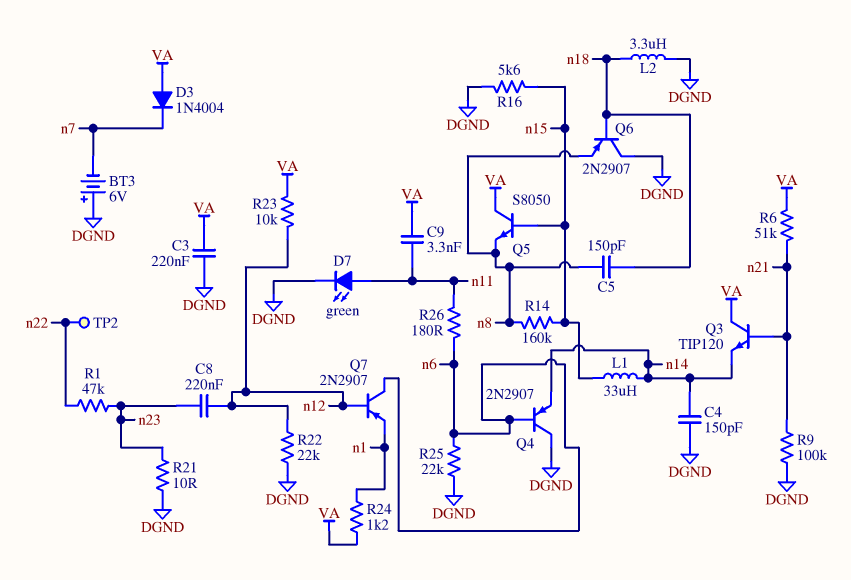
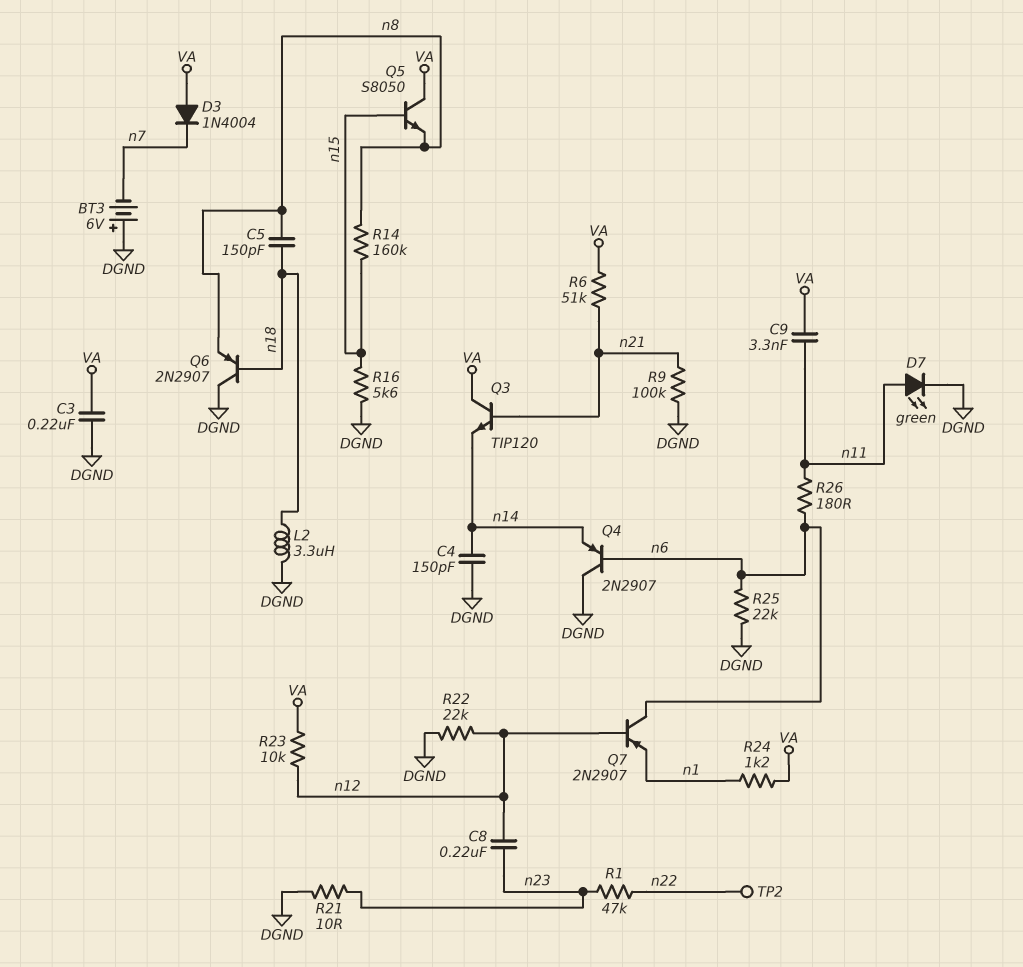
L1: 33uH (n14, n15) -> none

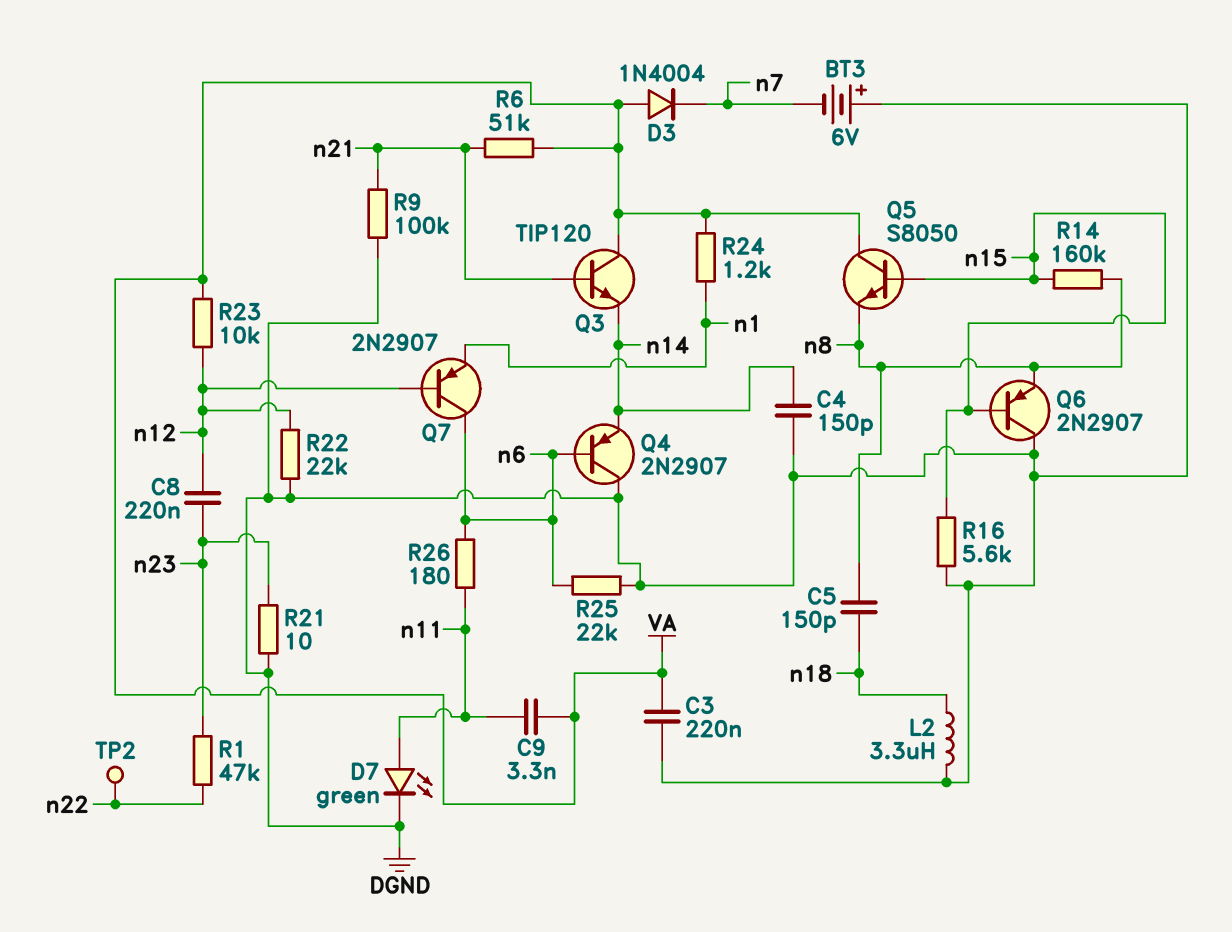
Q6: PNP 2N2907 (B n18, C DGND, E n8) -> PNP 2N2907 (B n15, C DGND, E n8)

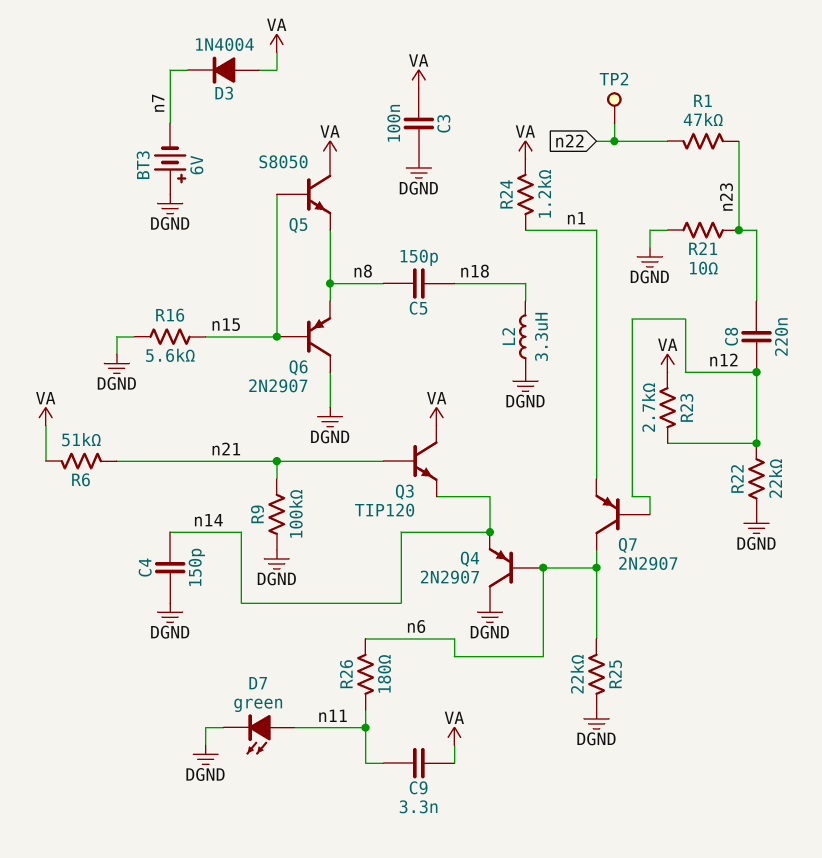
C3: 220nF (DGND, VA) -> 100nF (DGND, VA)
R14: 160k (n8, n15) -> none
R23: 10k (VA, n12) -> 2.7k (VA, n12)

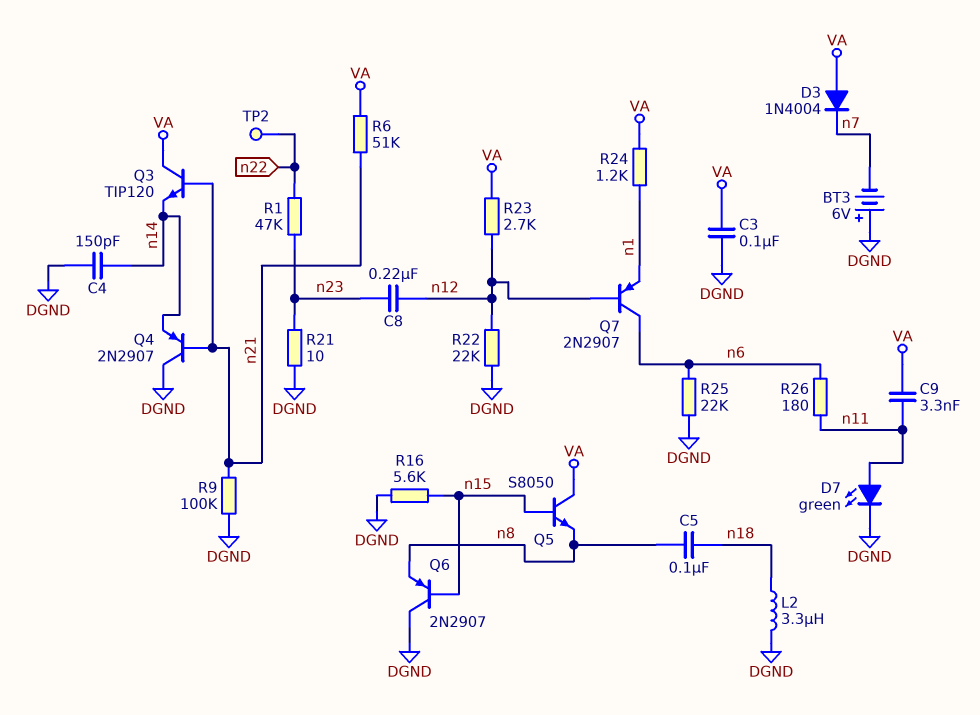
C5: 150pF (n8, n18) -> 100nF (n8, n18)
Q4: PNP 2N2907 (B n6, C DGND, E n14) -> PNP 2N2907 (B n21, C DGND, E n14)

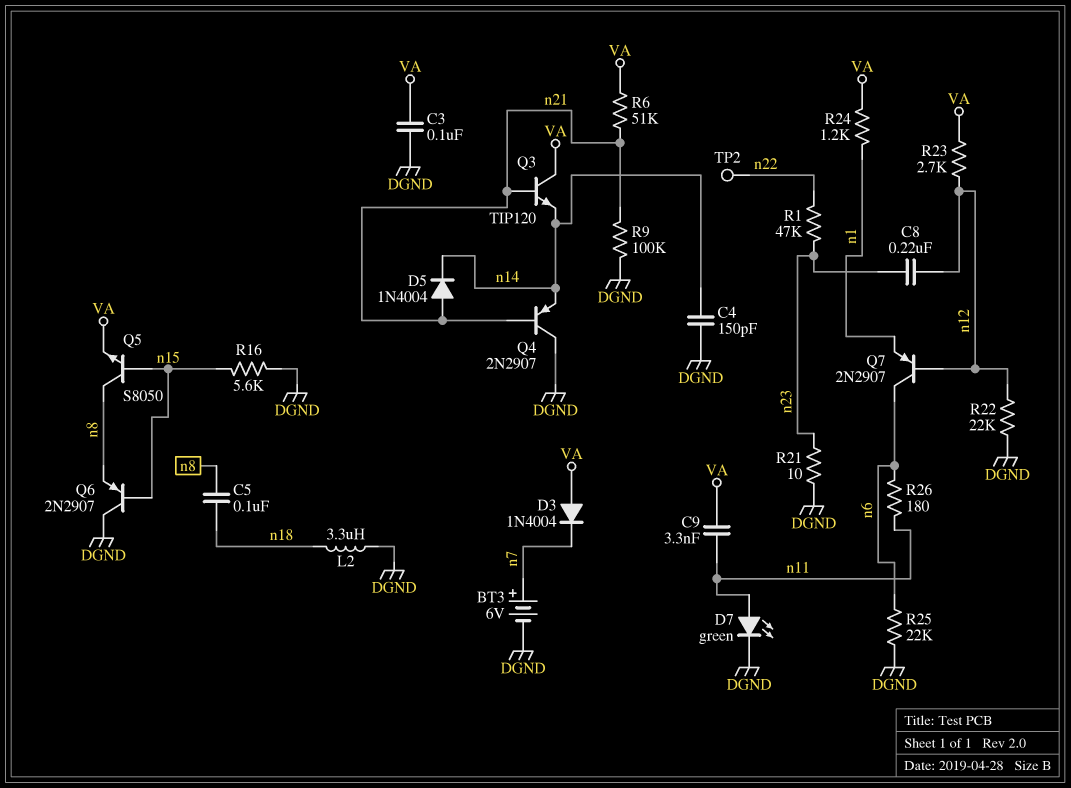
BT3: 6V (plus DGND, minus n7) -> 6V (plus n7, minus DGND)
D5: none -> diode 1N4004 (A n21, K n14)
Q5: NPN S8050 (B n15, C VA, E n8) -> NPN S8050 (B n15, C n8, E VA)

